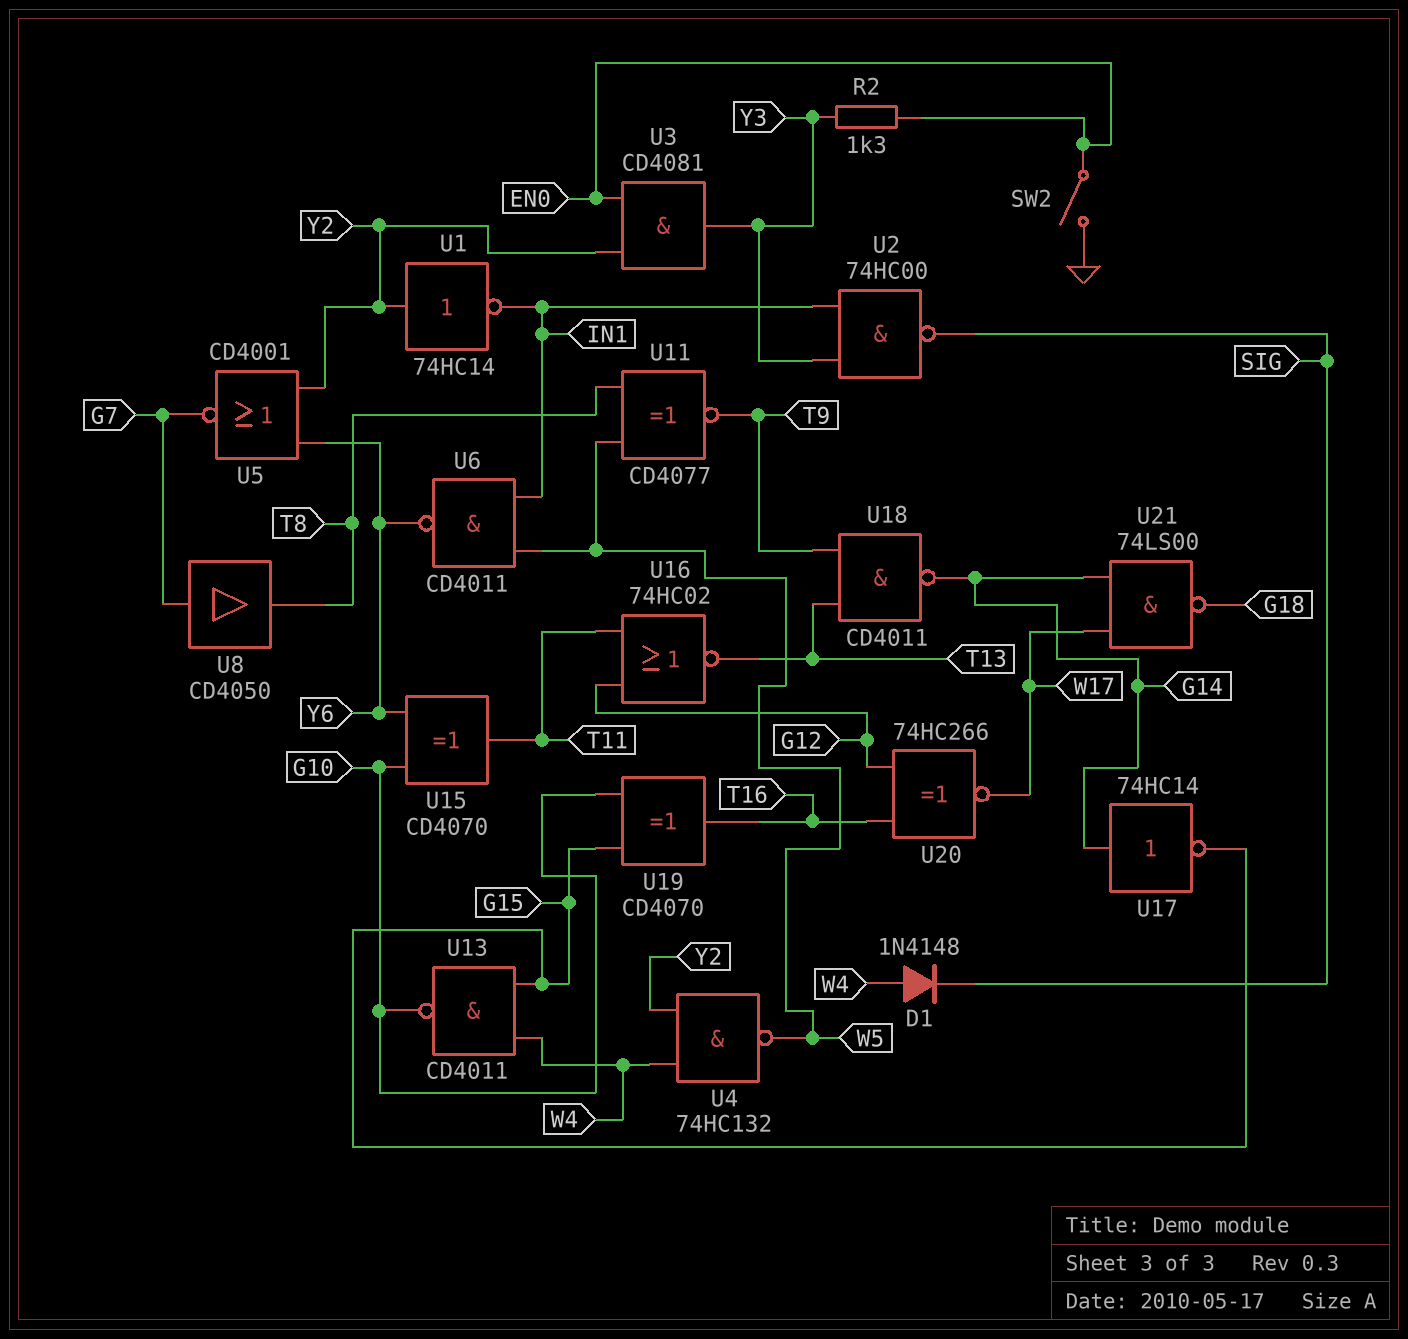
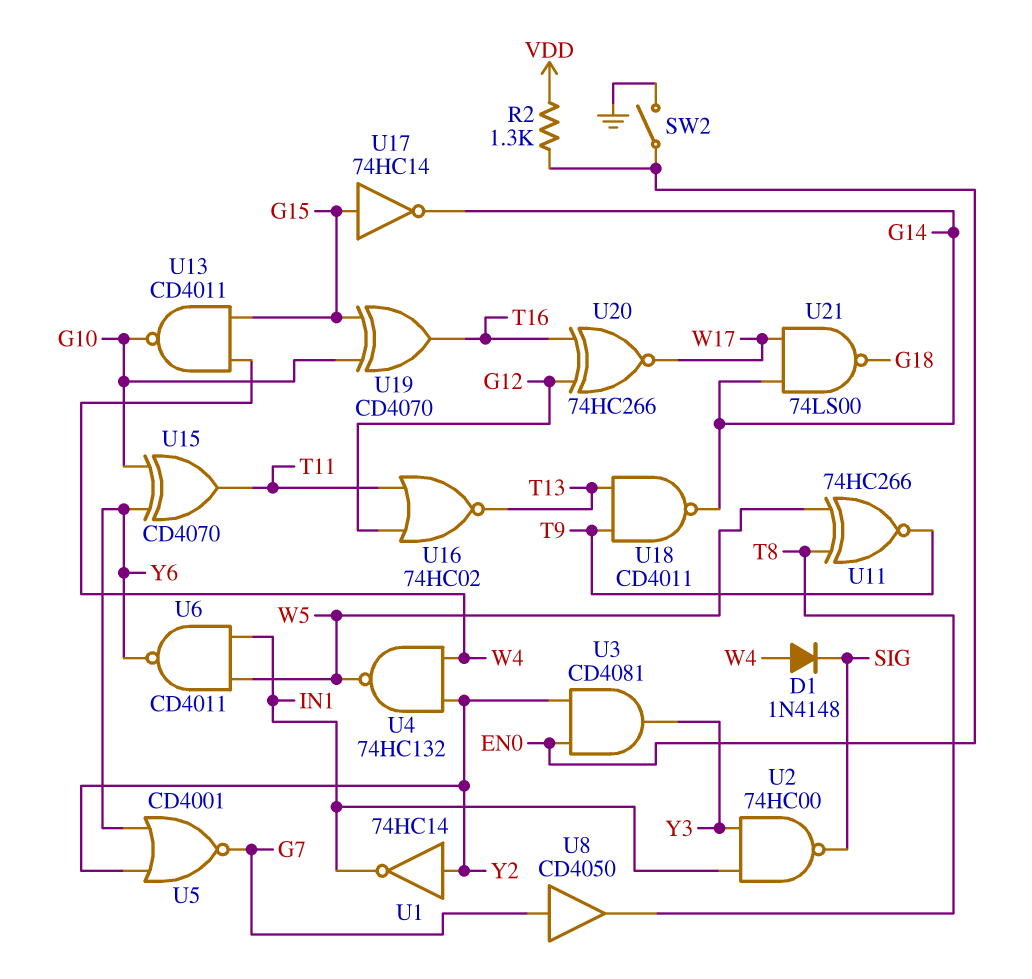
R2: 1.3k (EN0, Y3) -> 1.3k (EN0, VDD)
U11: XNOR CD4077 (in T8, in W5, out T9) -> XNOR 74HC266 (in T8, in W5, out T9)
U17: NOT 74HC14 (in G14, out G15) -> NOT 74HC14 (in G15, out G14)

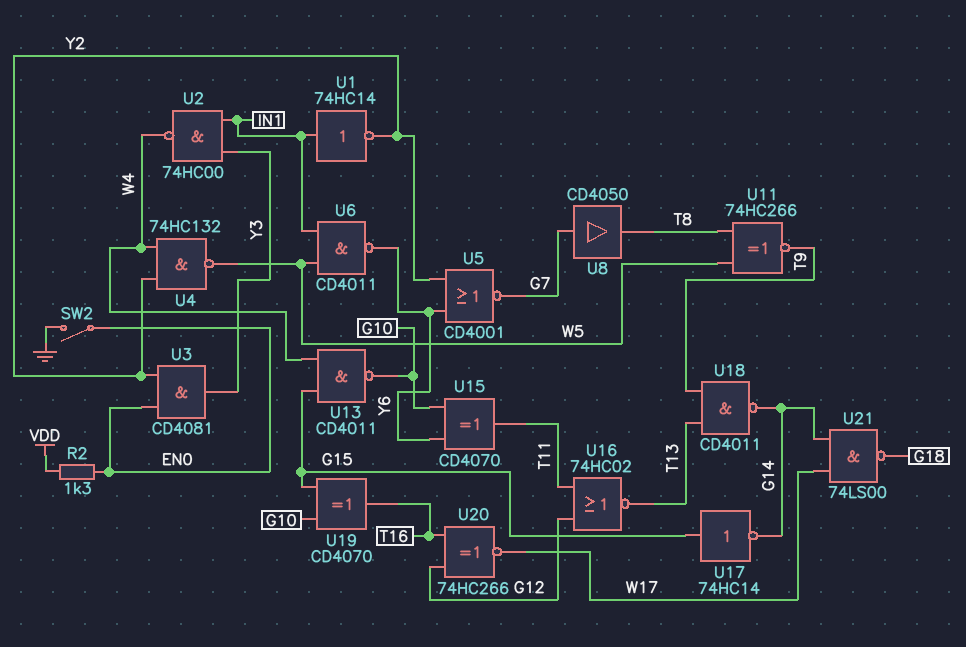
D1: diode 1N4148 (A W4, K SIG) -> none
U1: NOT 74HC14 (in Y2, out IN1) -> NOT 74HC14 (in IN1, out Y2)
U2: NAND 74HC00 (in IN1, in Y3, out SIG) -> NAND 74HC00 (in IN1, in Y3, out W4)

